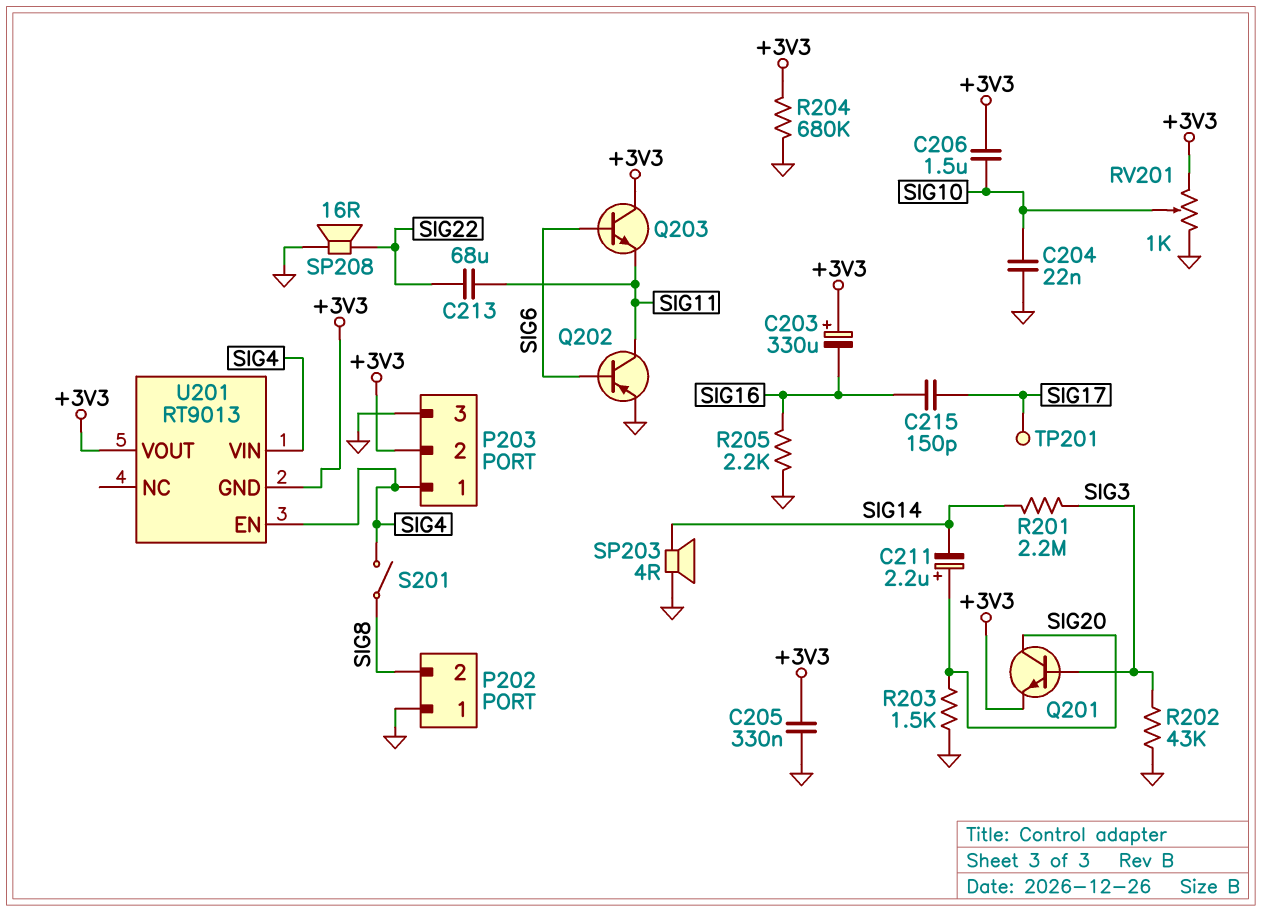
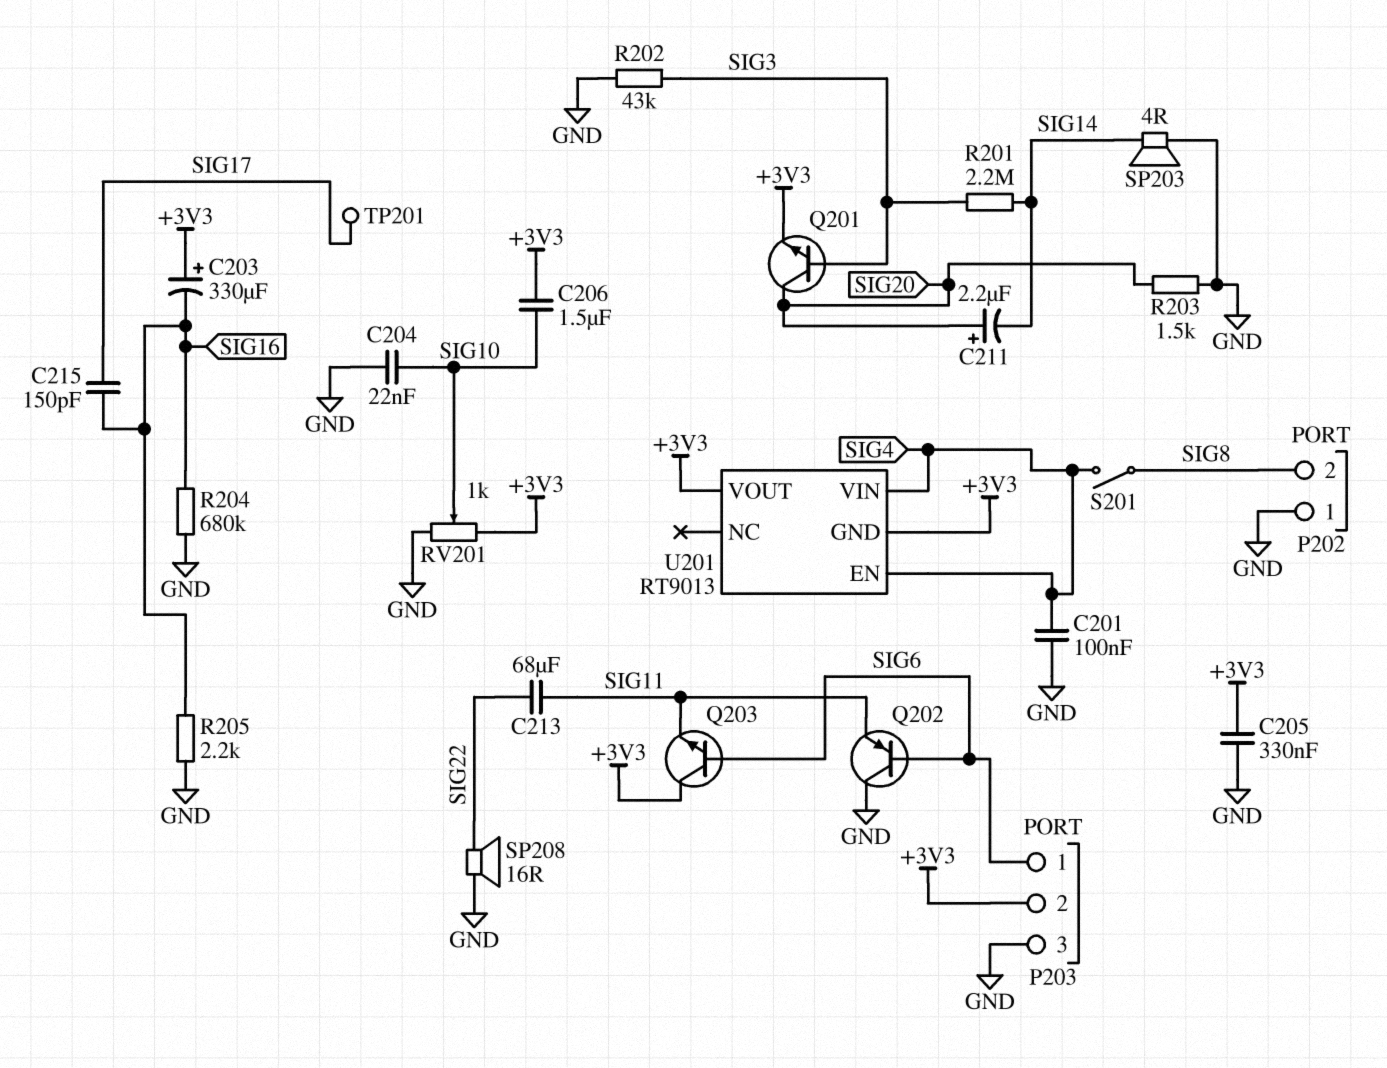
C201: none -> 100nF (GND, SIG4)
P203 pin 1: SIG4 -> SIG6
Q202: PNP (B SIG6, C SIG11, E GND) -> PNP (B SIG6, C GND, E SIG11)
R204: 680k (+3V3, GND) -> 680k (GND, SIG16)

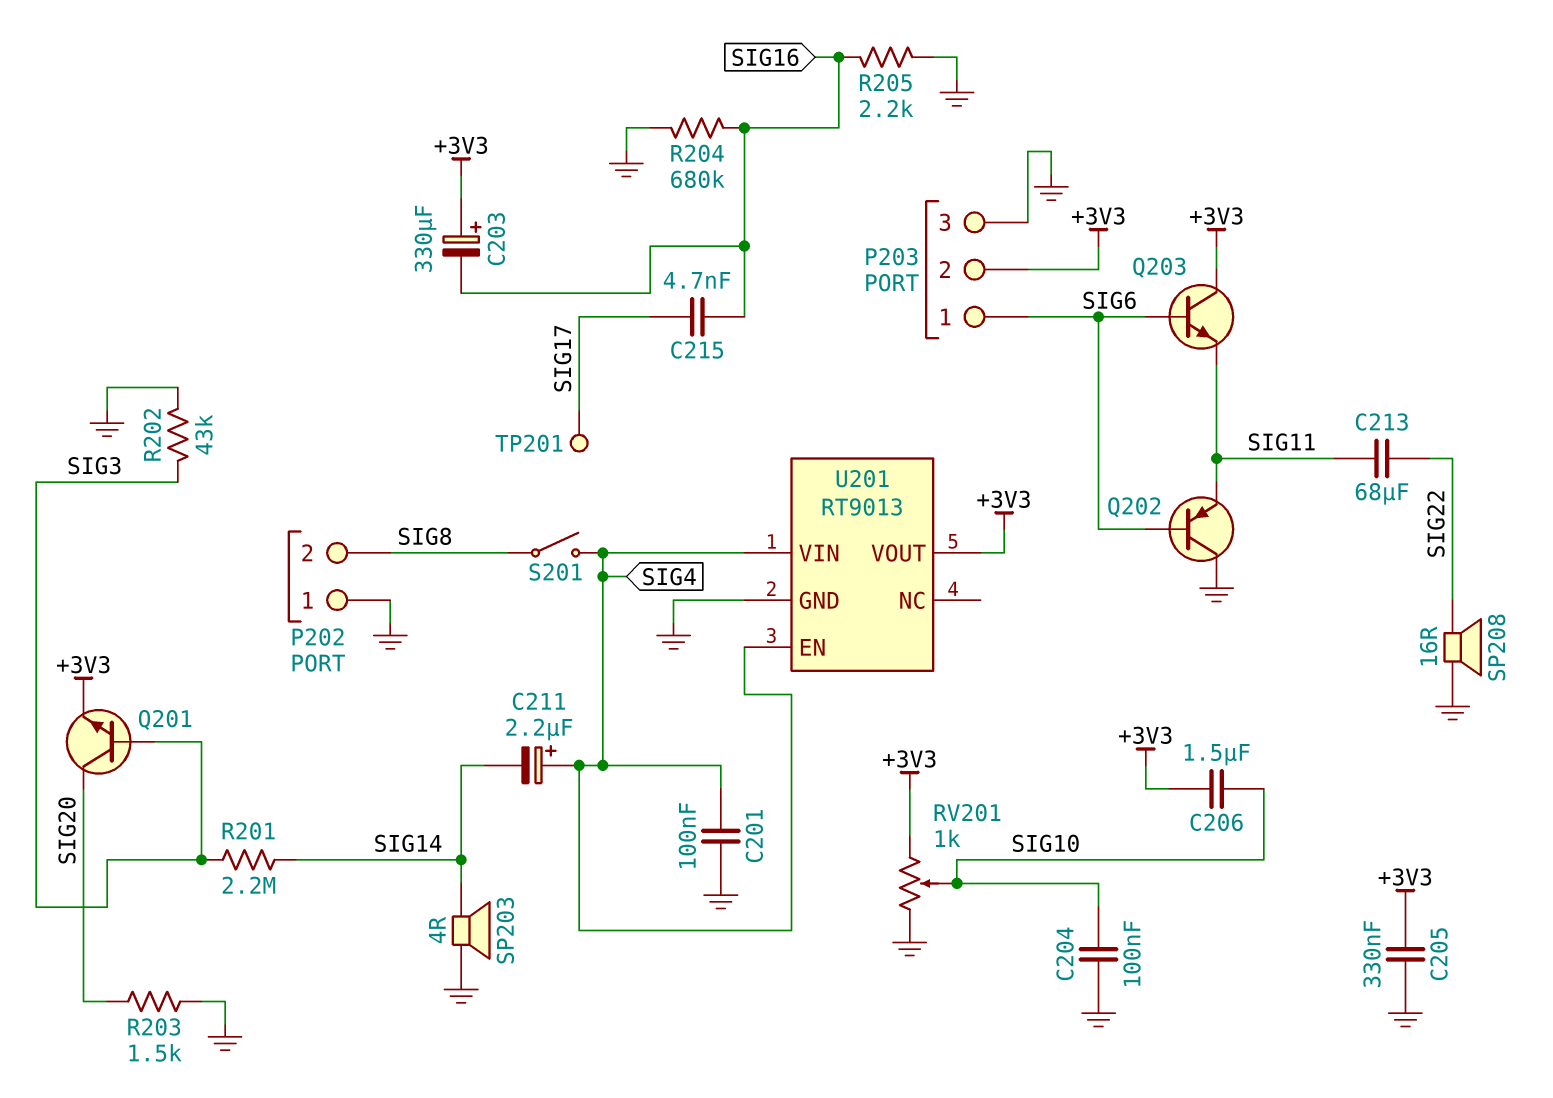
C204: 22nF (GND, SIG10) -> 100nF (GND, SIG10)
C211: 2.2uF (plus SIG20, minus SIG14) -> 2.2uF (plus SIG4, minus SIG14)
C215: 150pF (SIG16, SIG17) -> 4.7nF (SIG16, SIG17)
U201 pin GND: +3V3 -> GND

